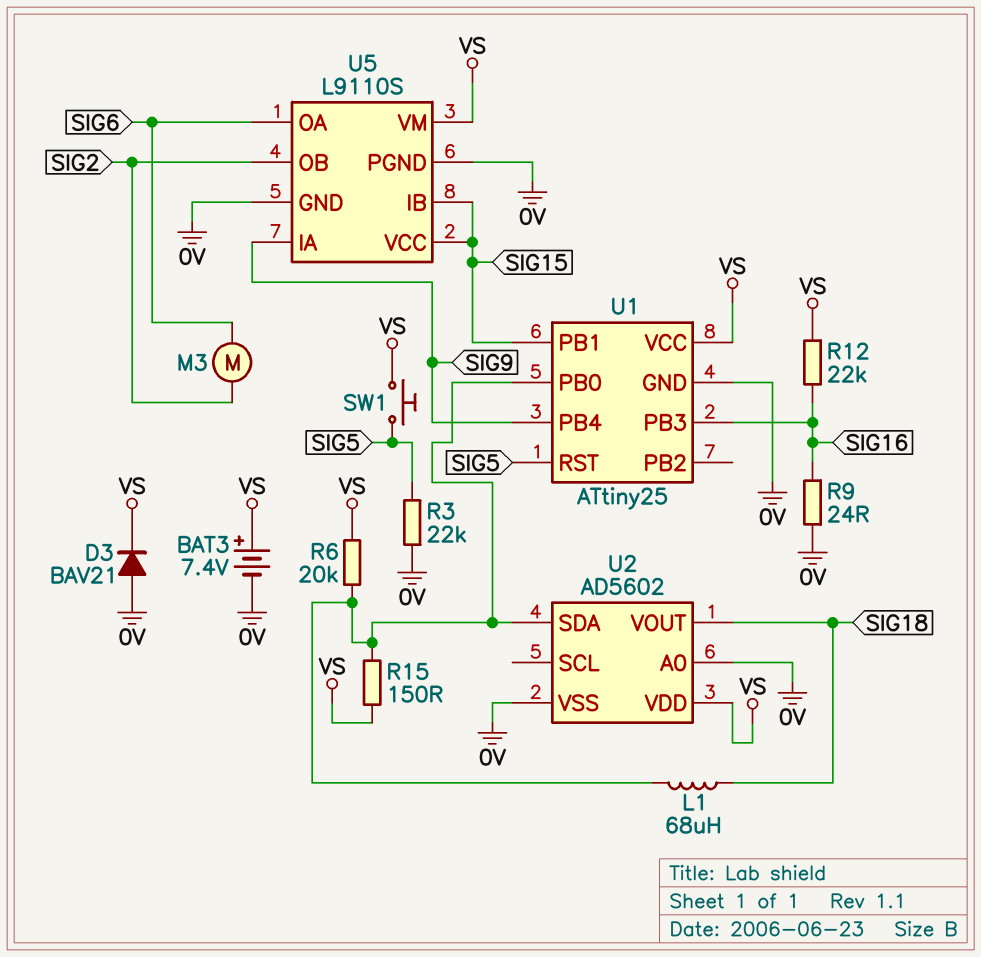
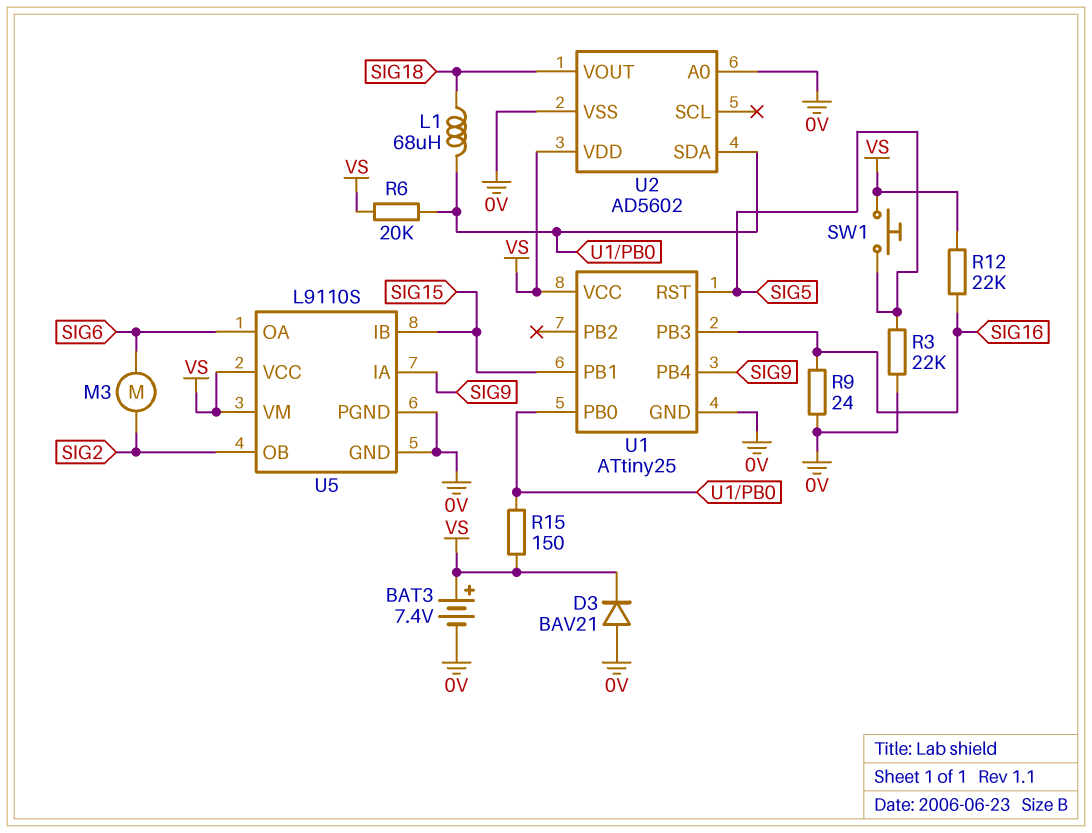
U5 pin VCC: SIG15 -> VS

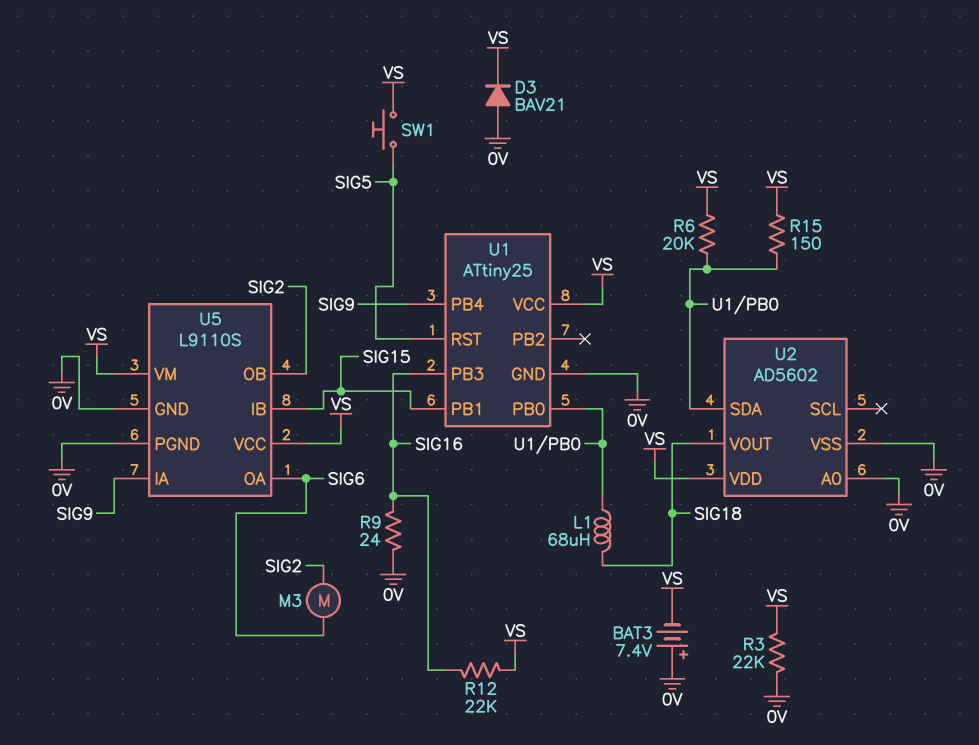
BAT3: 7.4V (plus VS, minus 0V) -> 7.4V (plus 0V, minus VS)
R3: 22k (0V, SIG5) -> 22k (0V, VS)

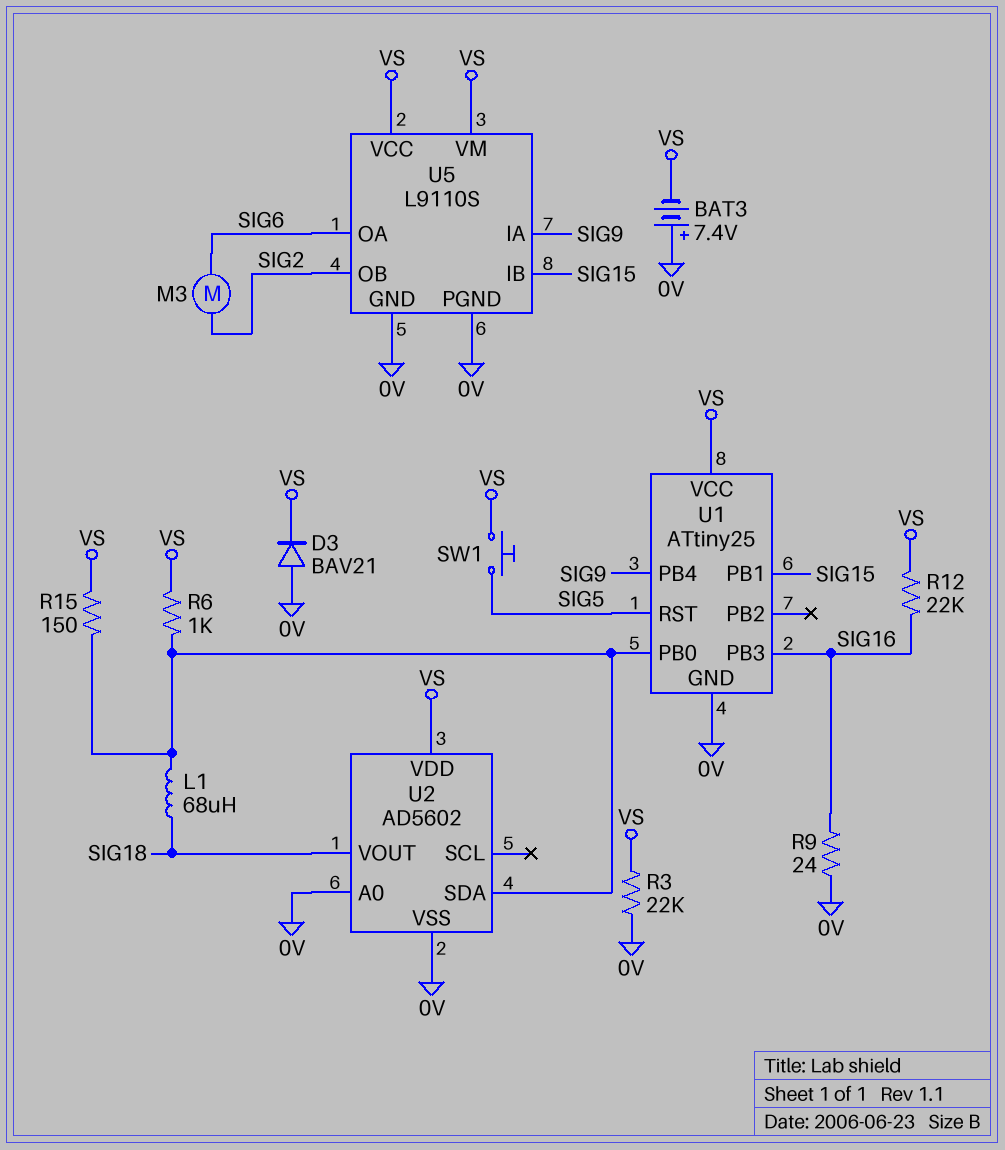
R6: 20k (U1/PB0, VS) -> 1k (U1/PB0, VS)

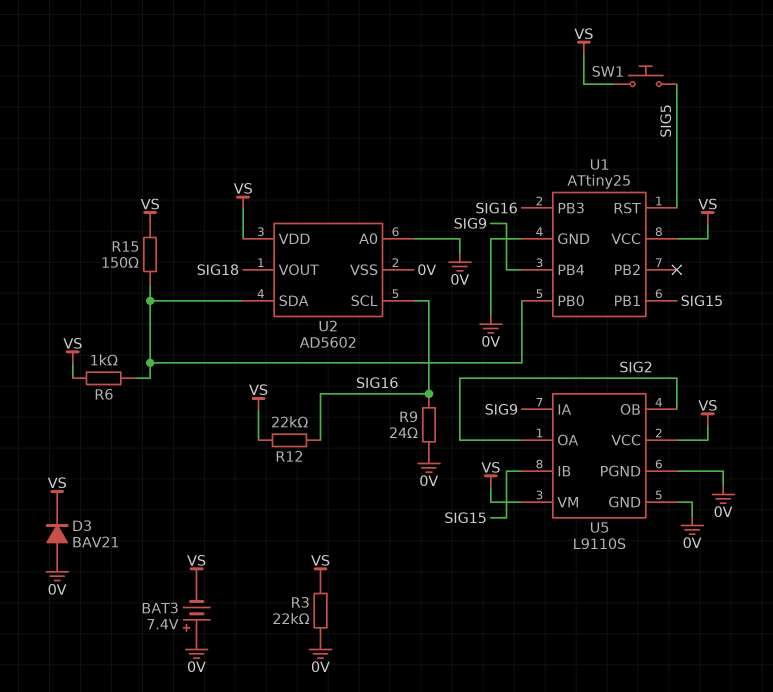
L1: 68uH (SIG18, U1/PB0) -> none
M3: motor (SIG2, SIG6) -> none
U2 pin SCL: none -> SIG16
U5 pin OA: SIG6 -> SIG2

